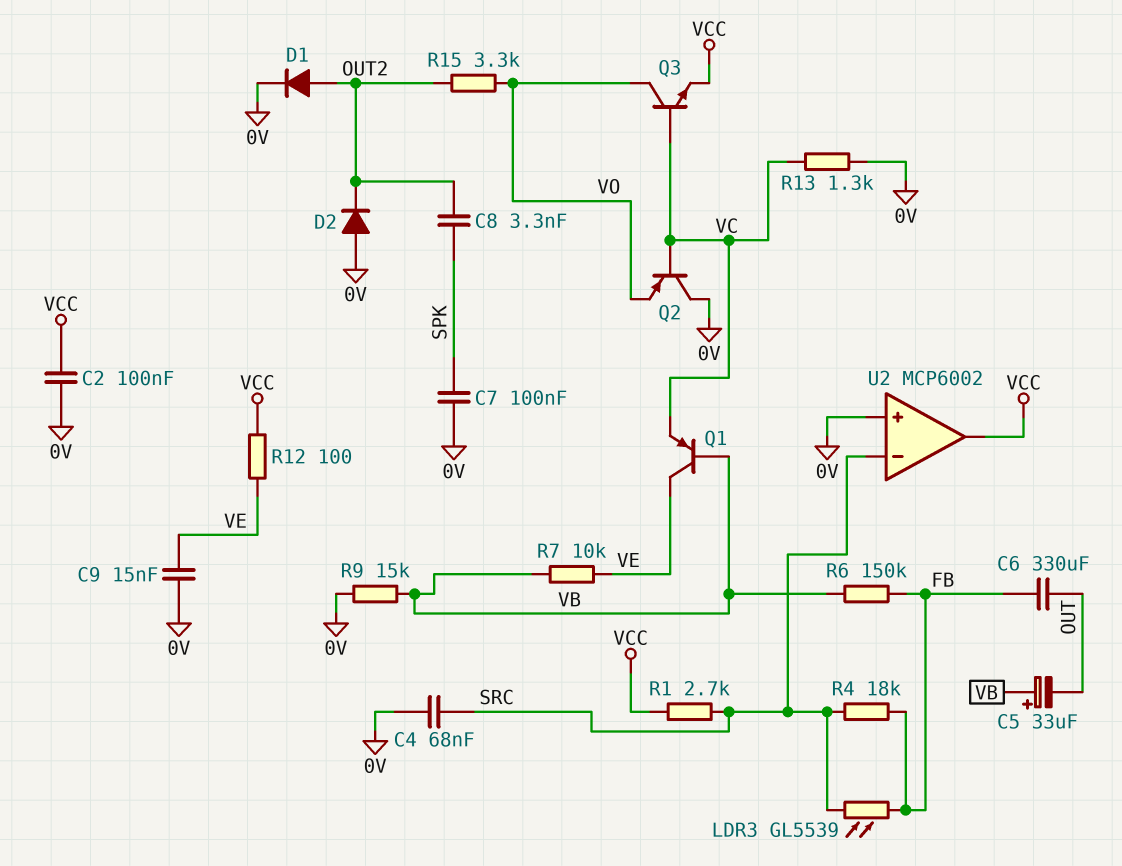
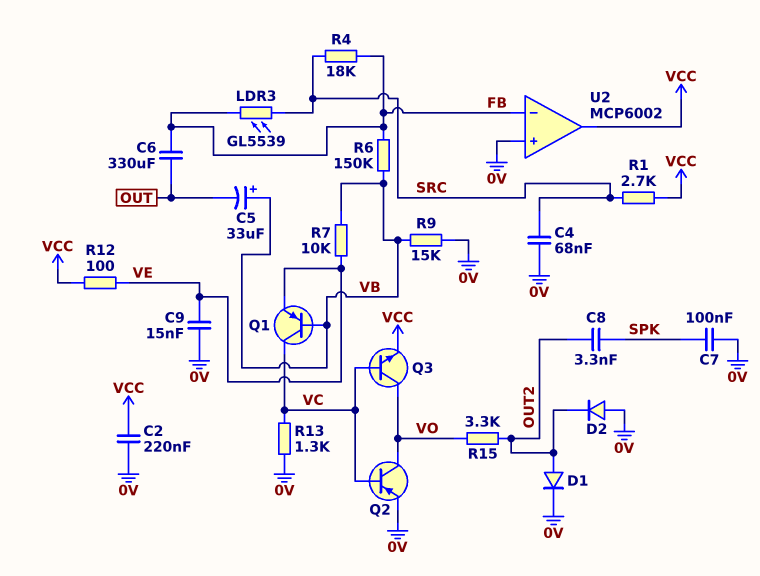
C2: 100nF (0V, VCC) -> 220nF (0V, VCC)
Q1: PNP (B VB, C VE, E VC) -> PNP (B VB, C VC, E VE)
Q2: PNP (B VC, C 0V, E VO) -> PNP (B VC, C VO, E 0V)
U2 pin in-: SRC -> FB

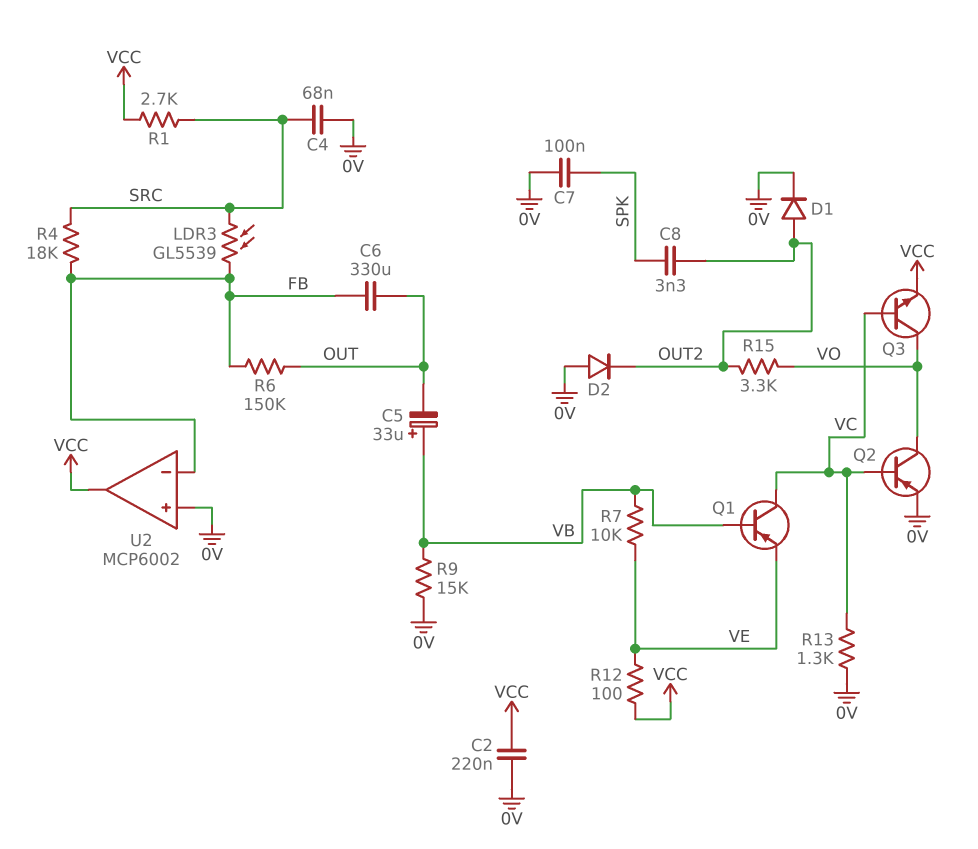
C9: 15nF (0V, VE) -> none
R6: 150k (FB, VB) -> 150k (FB, OUT)

